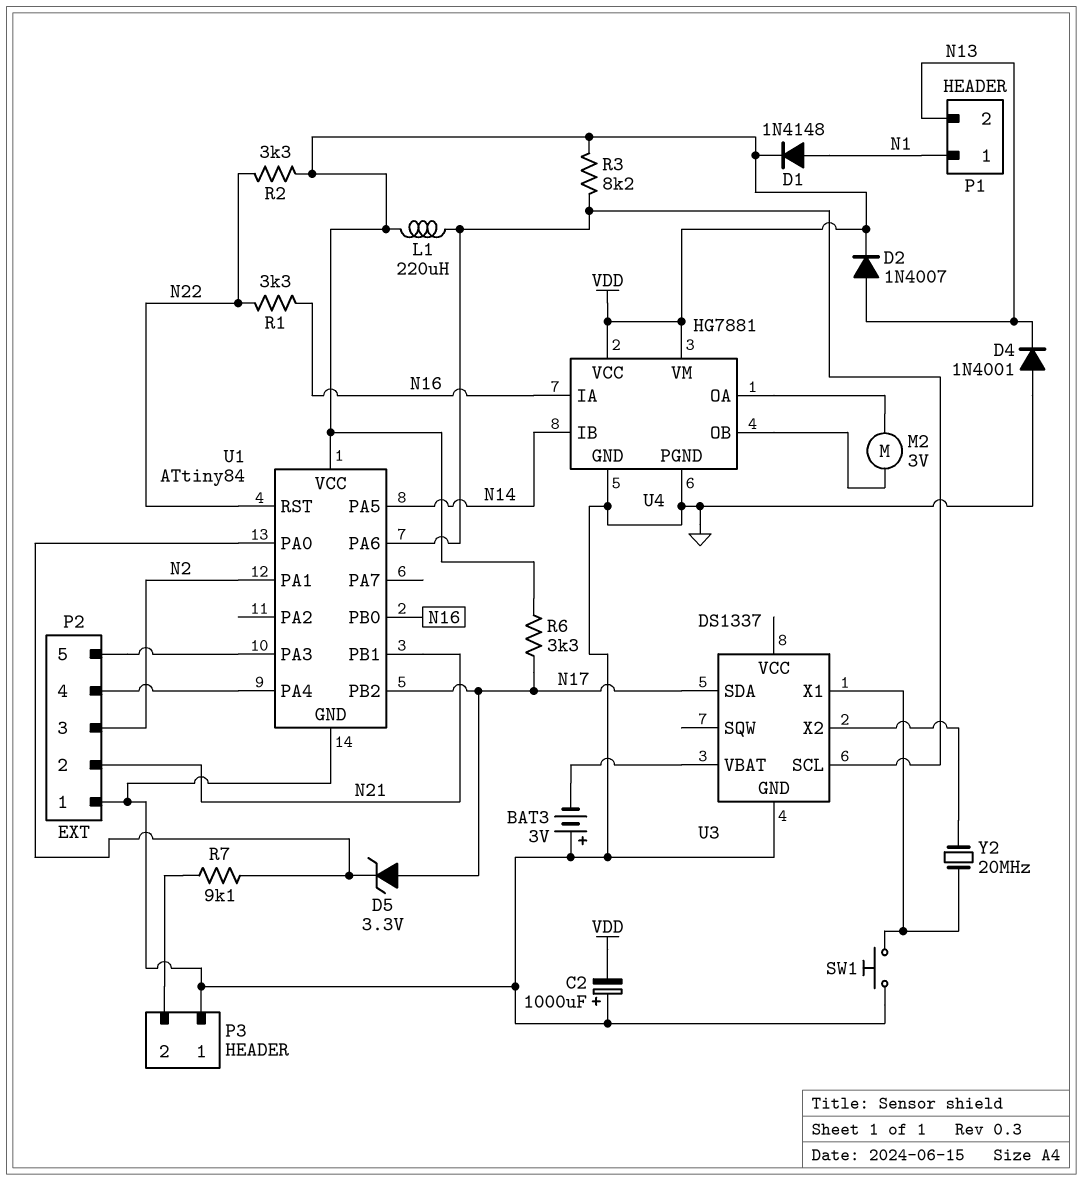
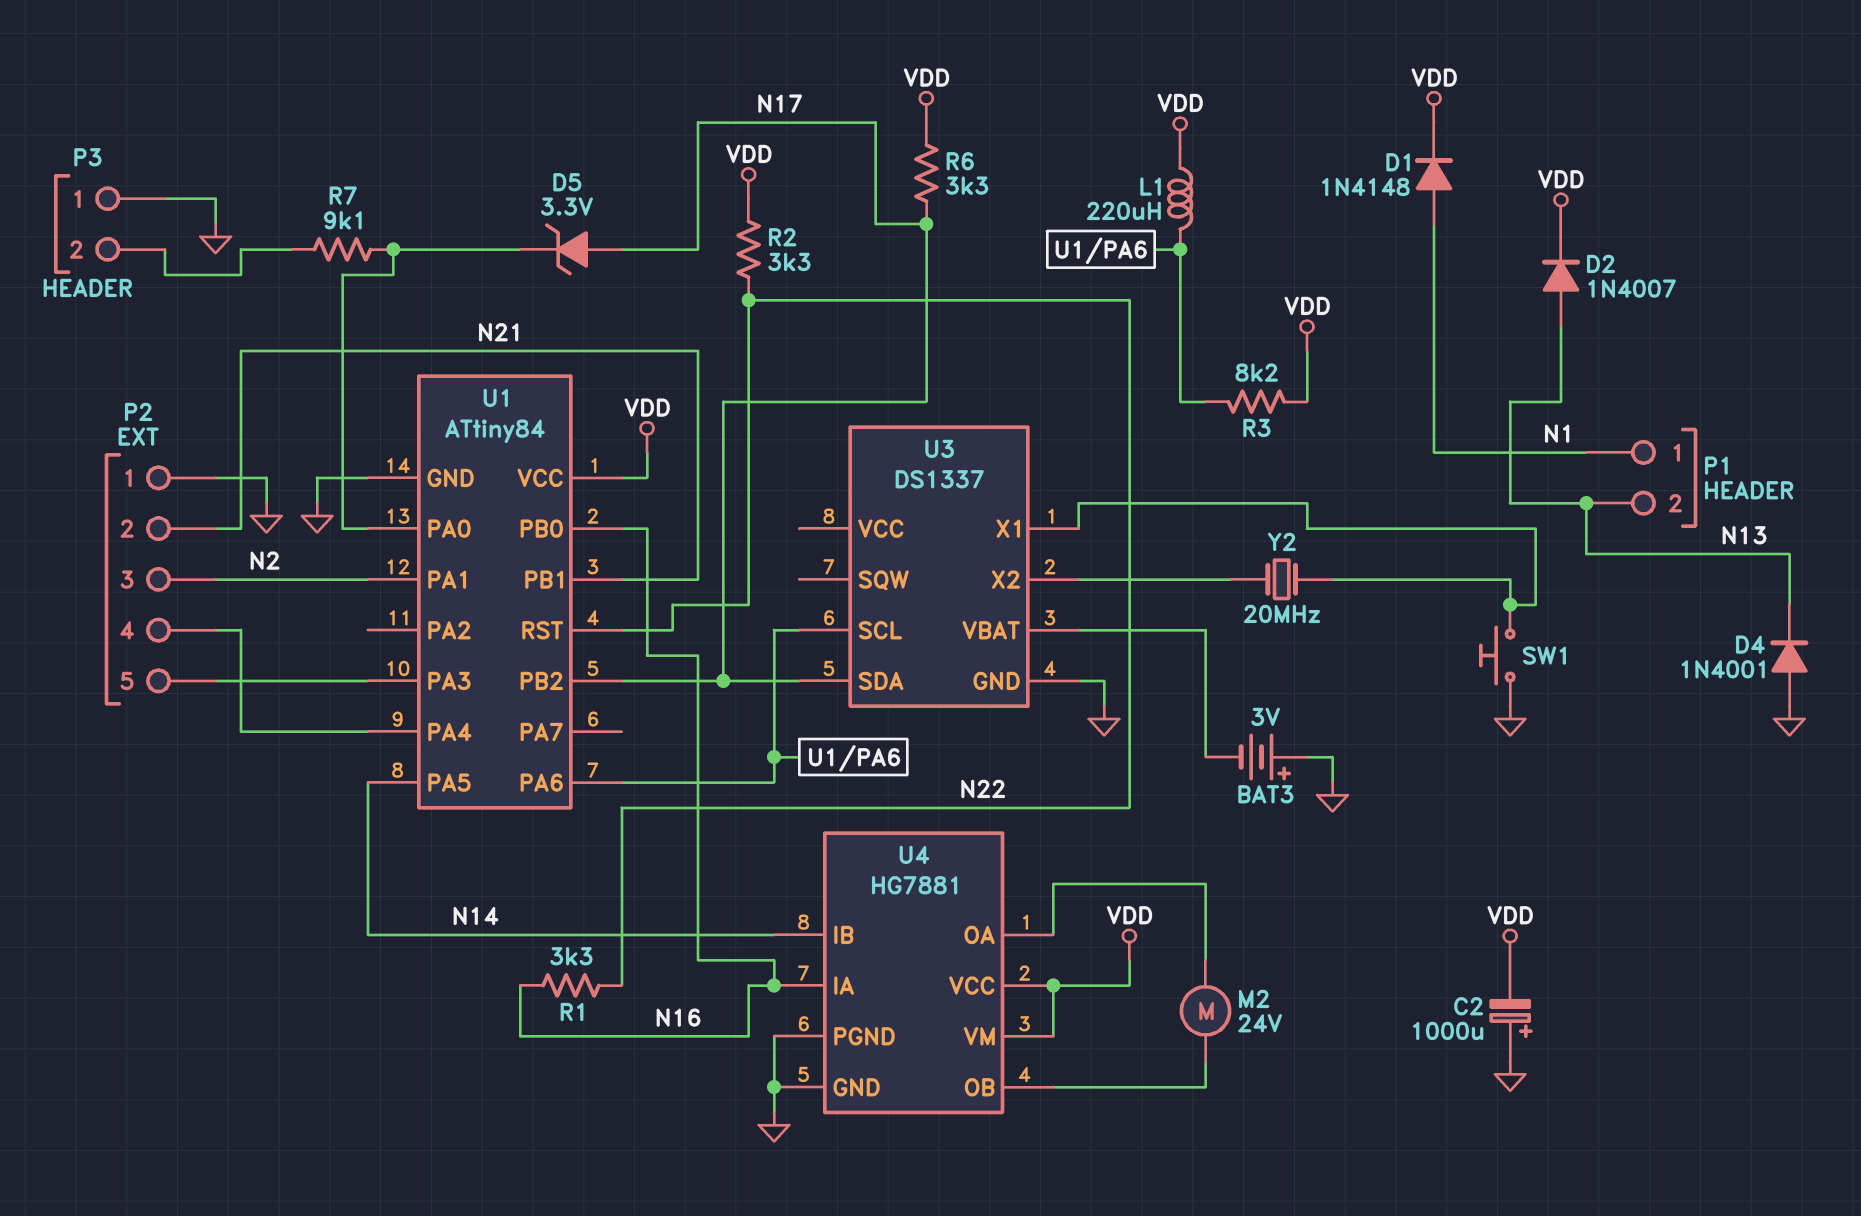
M2: motor 3V (U4/OA, U4/OB) -> motor 24V (U4/OA, U4/OB)

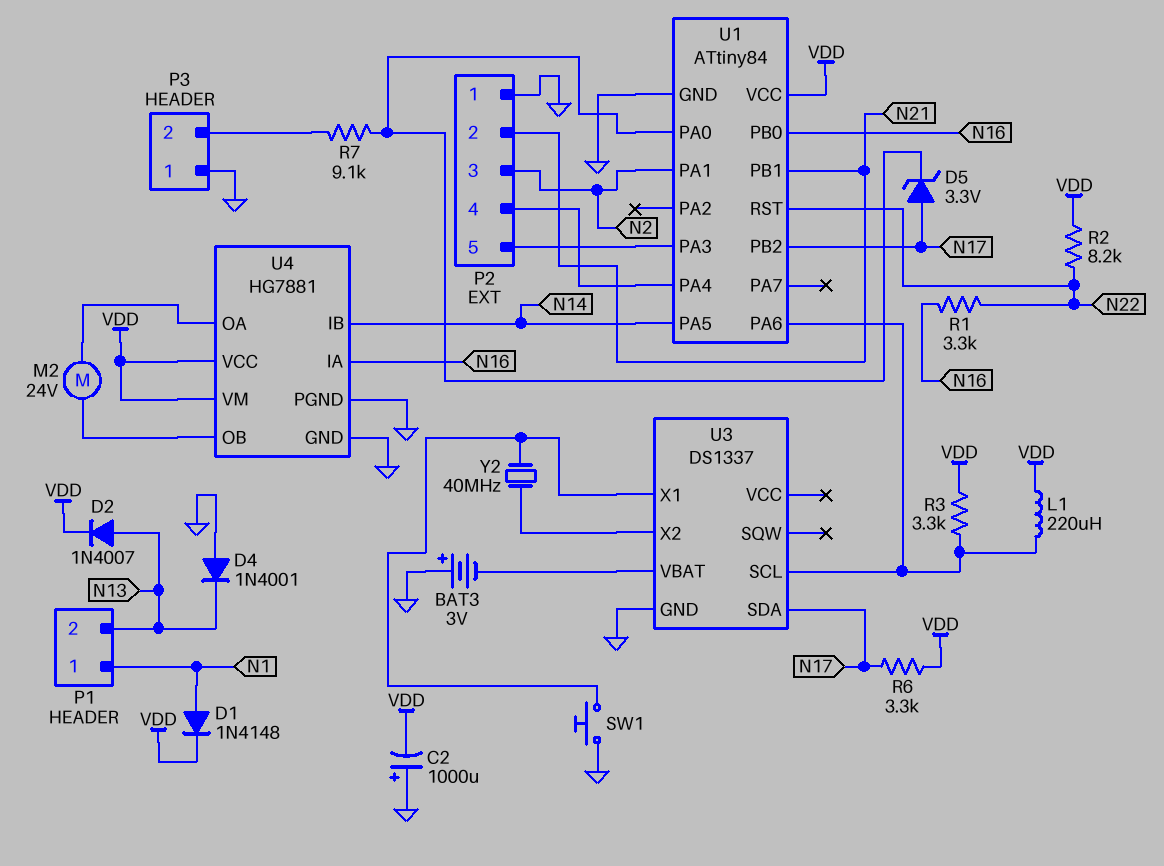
R2: 3.3k (N22, VDD) -> 8.2k (N22, VDD)
R3: 8.2k (U1/PA6, VDD) -> 3.3k (U1/PA6, VDD)
Y2: 20MHz (U3/X1, U3/X2) -> 40MHz (U3/X1, U3/X2)

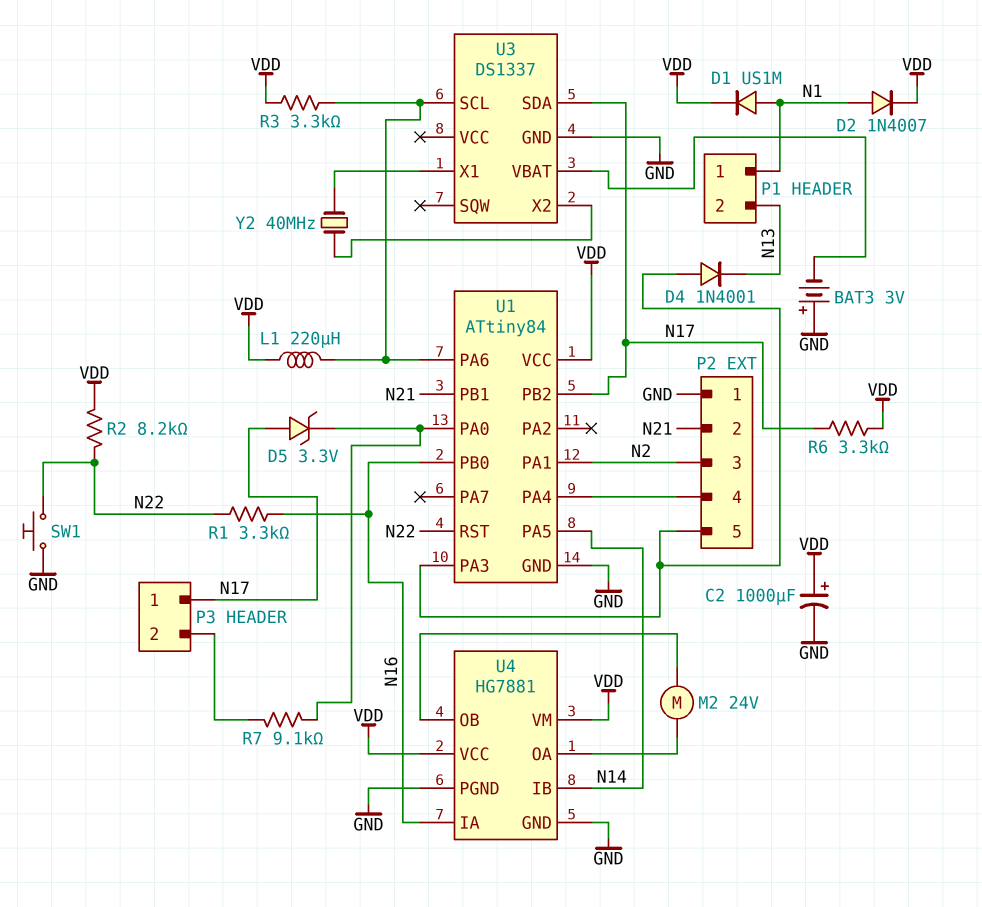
C2: 1000uF (plus GND, minus VDD) -> 1000uF (plus VDD, minus GND)
D1: diode 1N4148 (A N1, K VDD) -> diode US1M (A N1, K VDD)
D2: diode 1N4007 (A N13, K VDD) -> diode 1N4007 (A N1, K VDD)
D4: diode 1N4001 (A GND, K N13) -> diode 1N4001 (A P2/5, K N13)
P3 pin 1: GND -> N17
SW1: button (GND, U3/X1) -> button (GND, N22)

